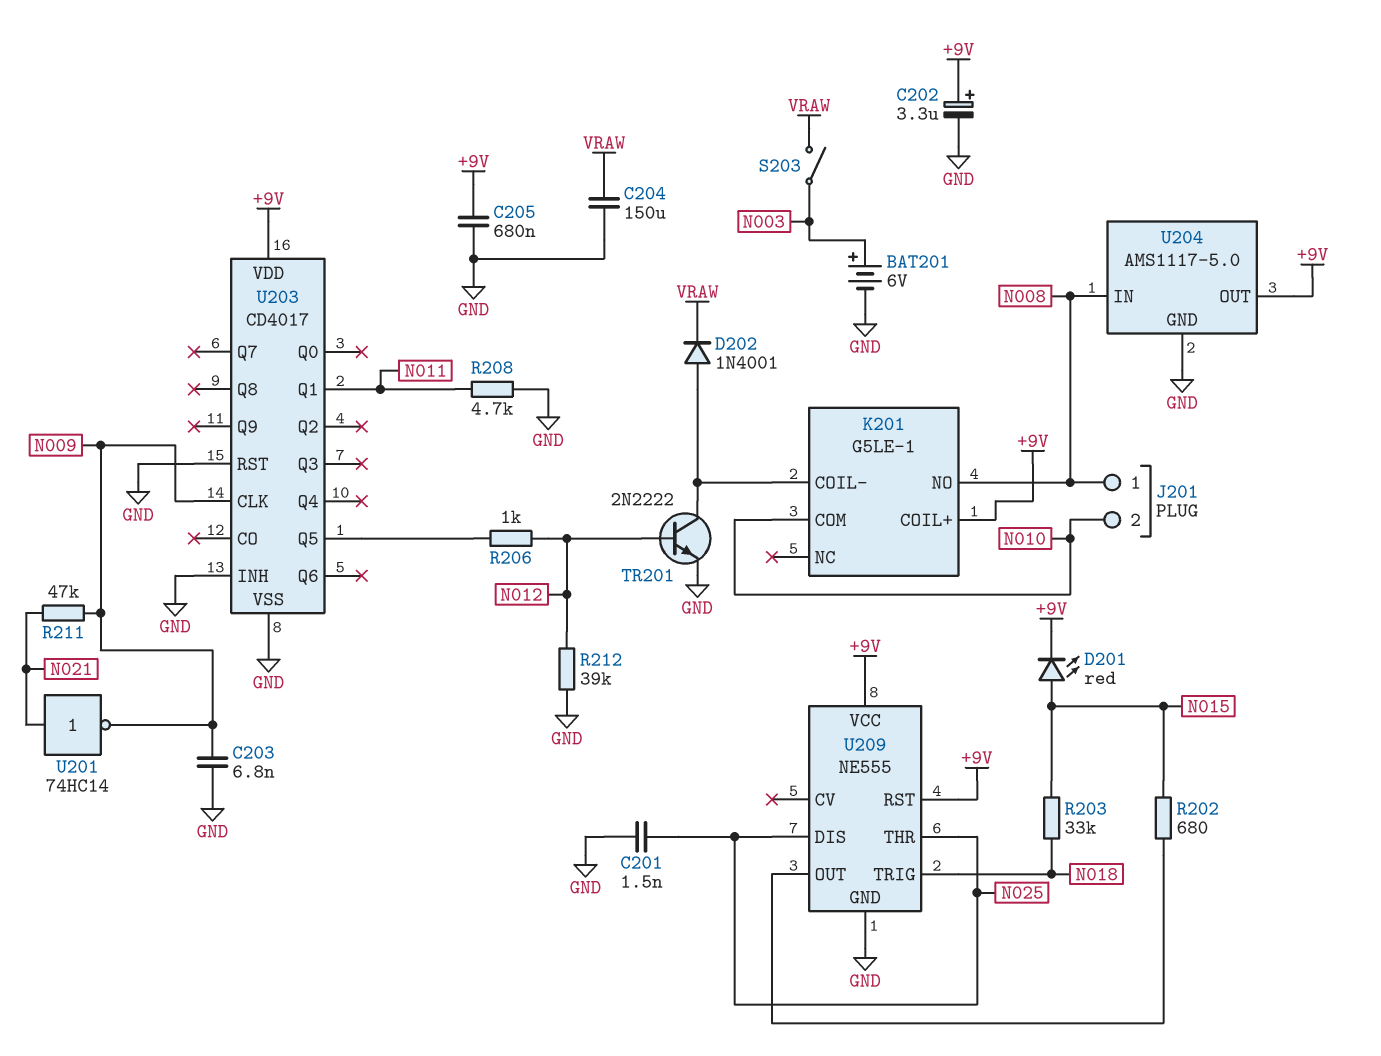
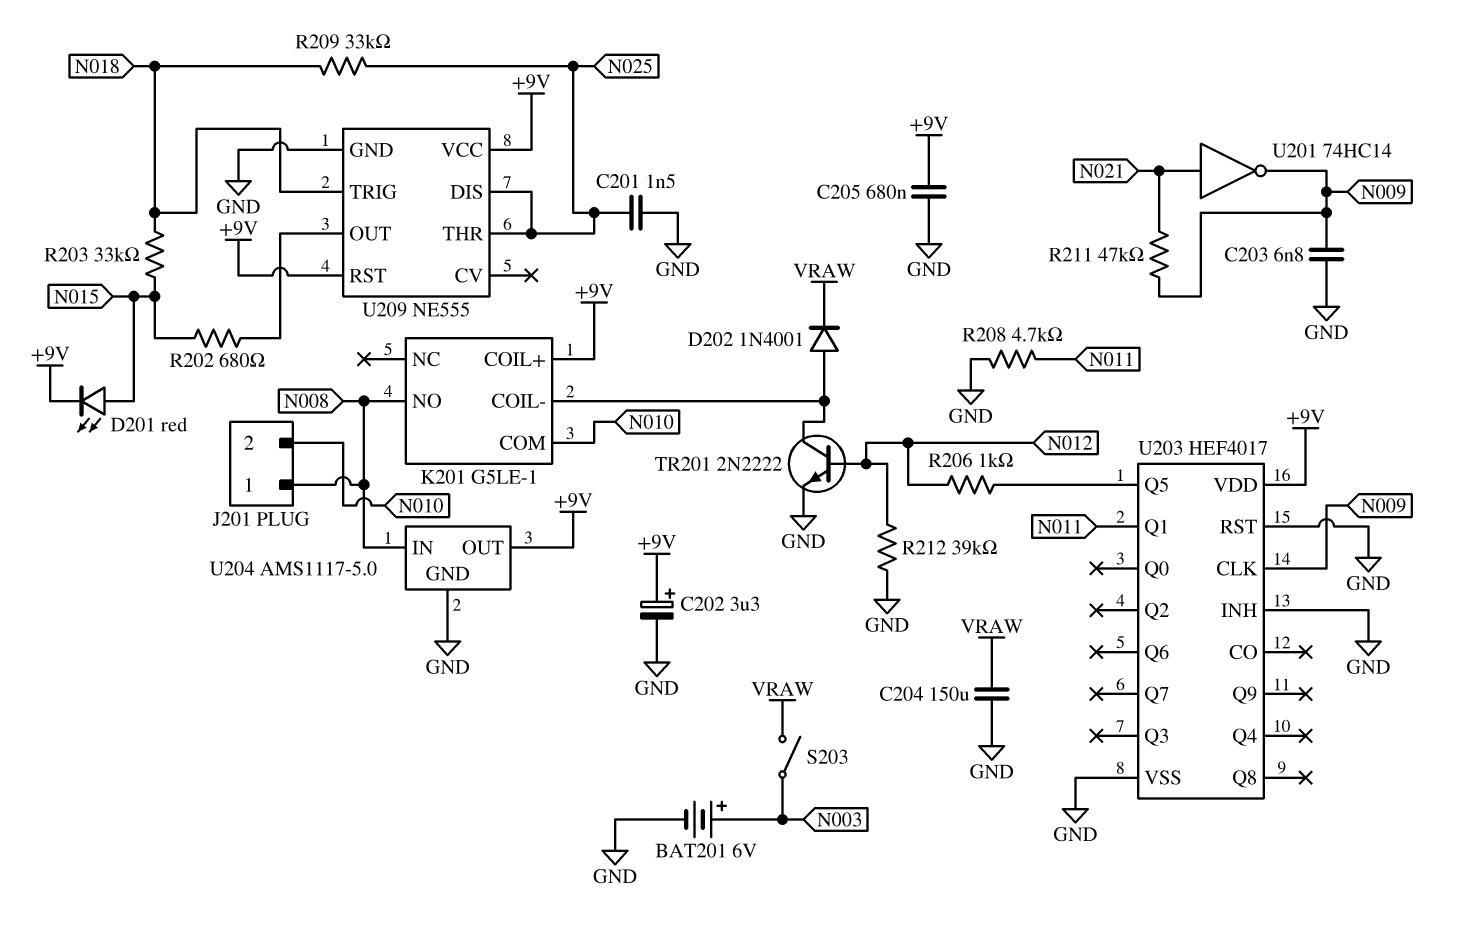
R209: none -> 33k (N018, N025)
U203: CD4017 -> HEF4017

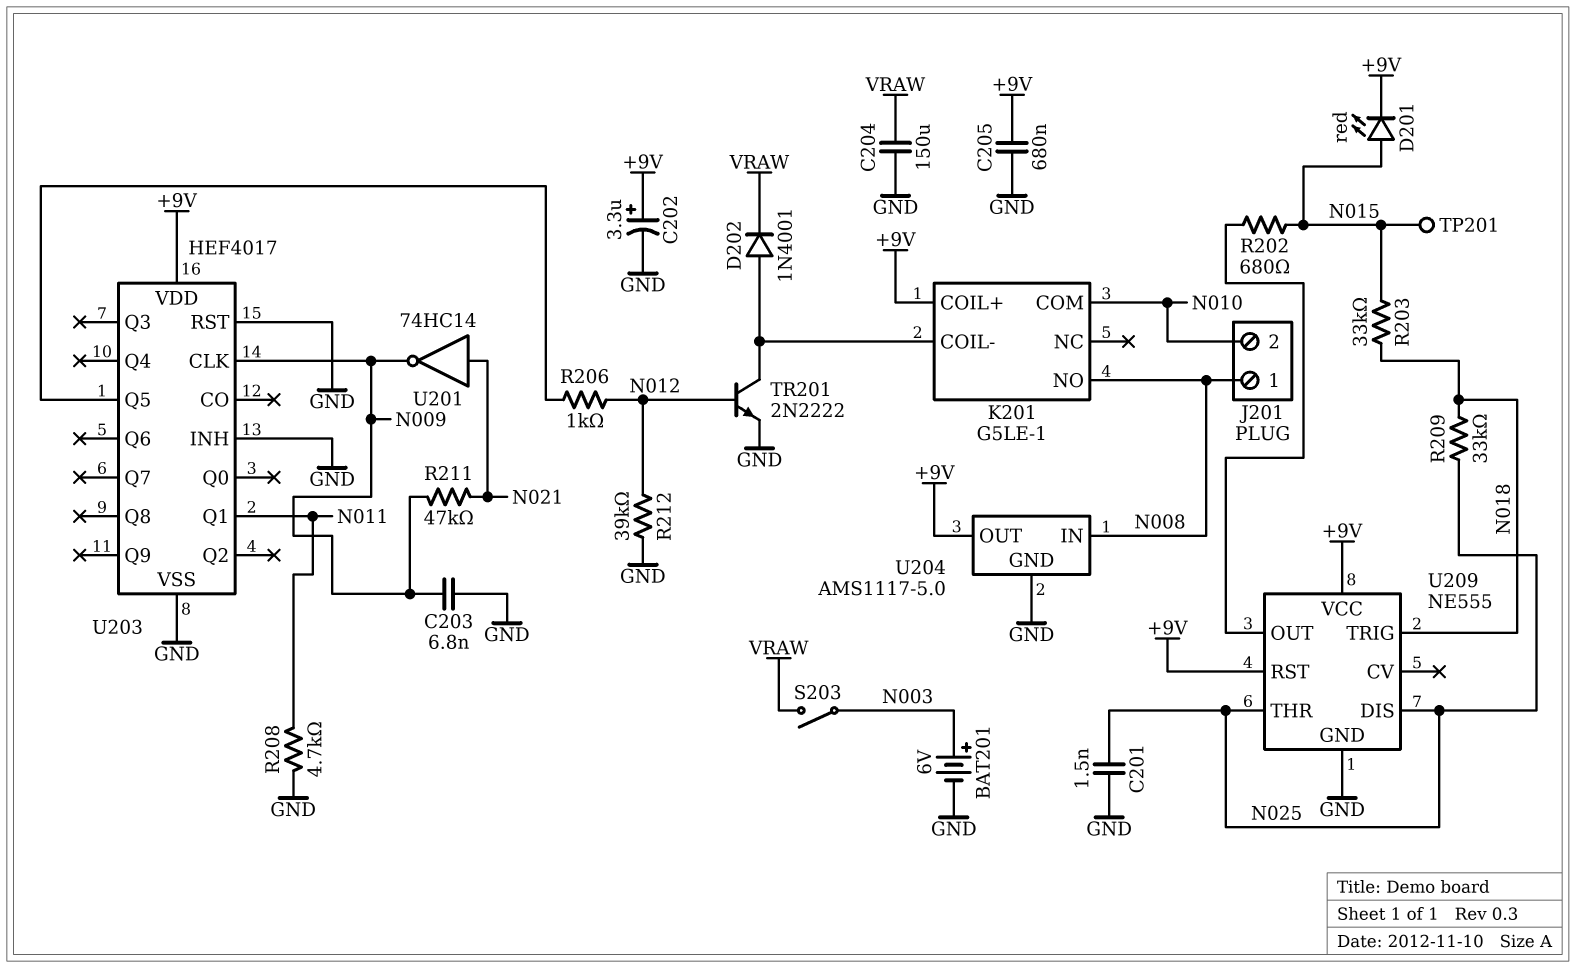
TP201: none -> test point (N015)

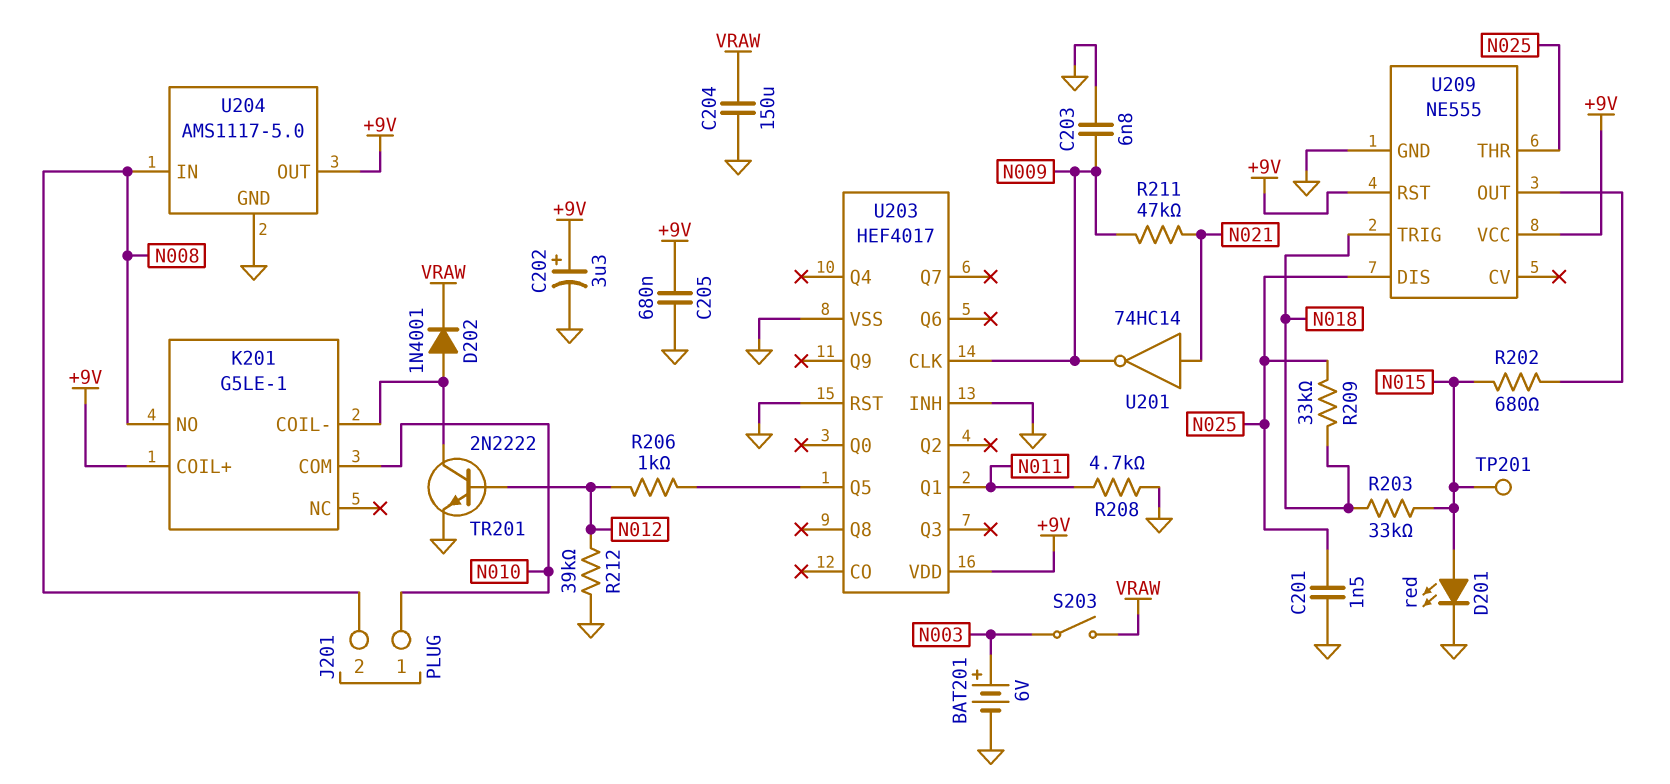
D201: LED red (A N015, K +9V) -> LED red (A N015, K GND)
J201 pin 1: N008 -> N010
J201 pin 2: N010 -> N008

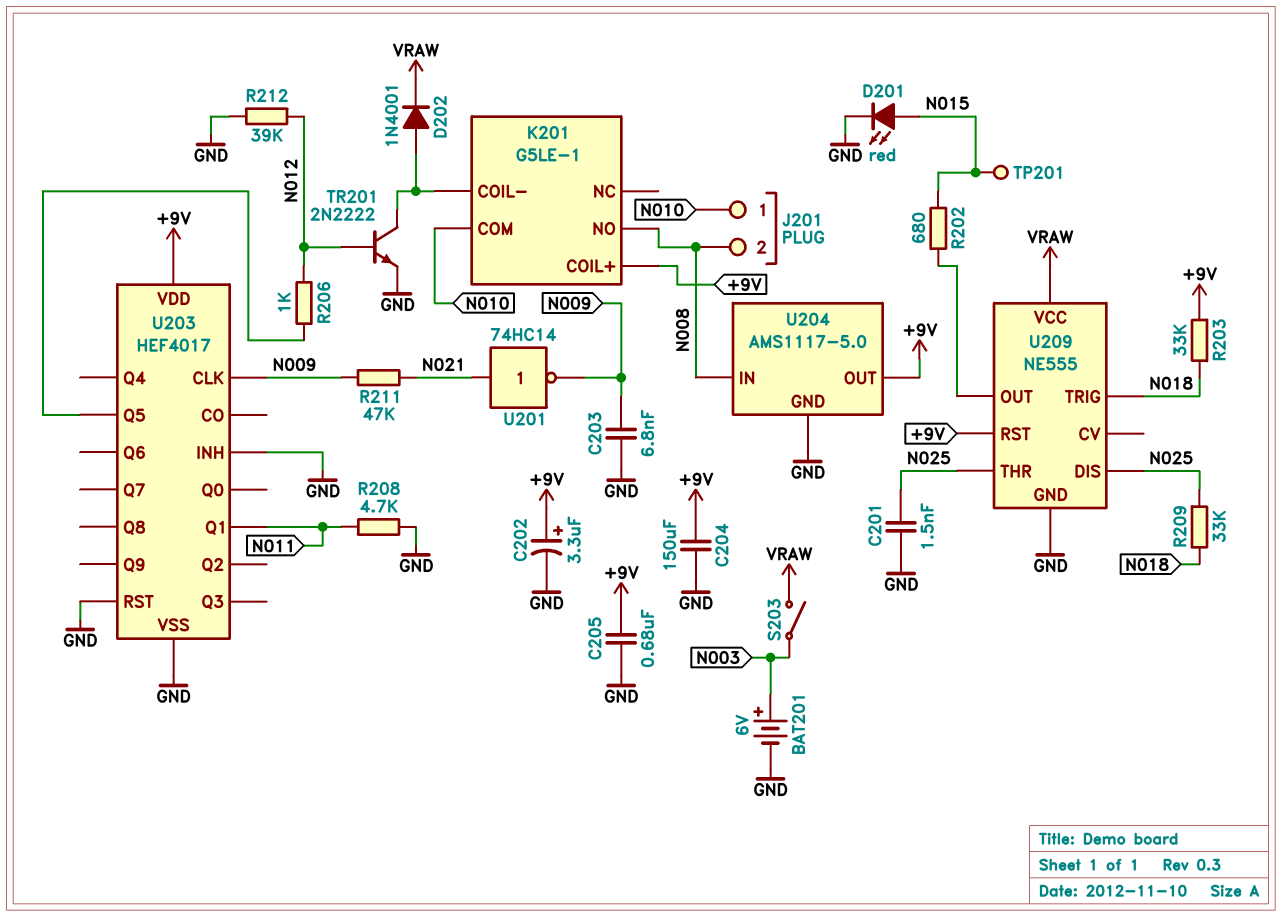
C204: 150uF (GND, VRAW) -> 150uF (+9V, GND)
R203: 33k (N015, N018) -> 33k (+9V, N018)
U209 pin VCC: +9V -> VRAW

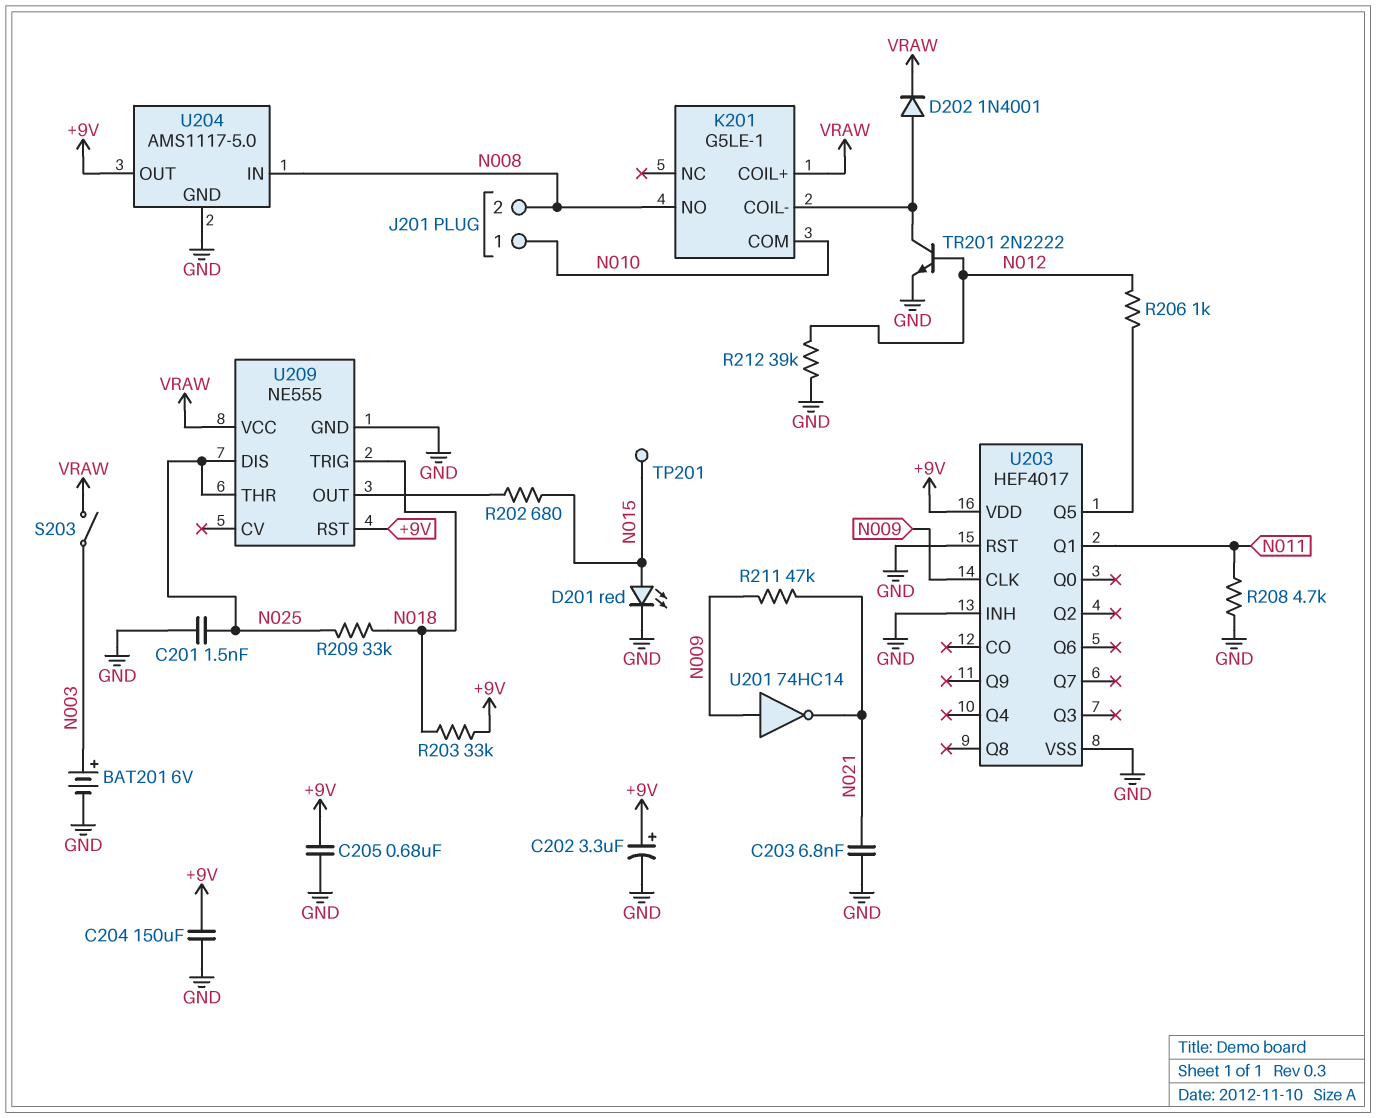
C203: 6.8nF (GND, N009) -> 6.8nF (GND, N021)
K201 pin COIL+: +9V -> VRAW
U201: NOT 74HC14 (in N021, out N009) -> NOT 74HC14 (in N009, out N021)

